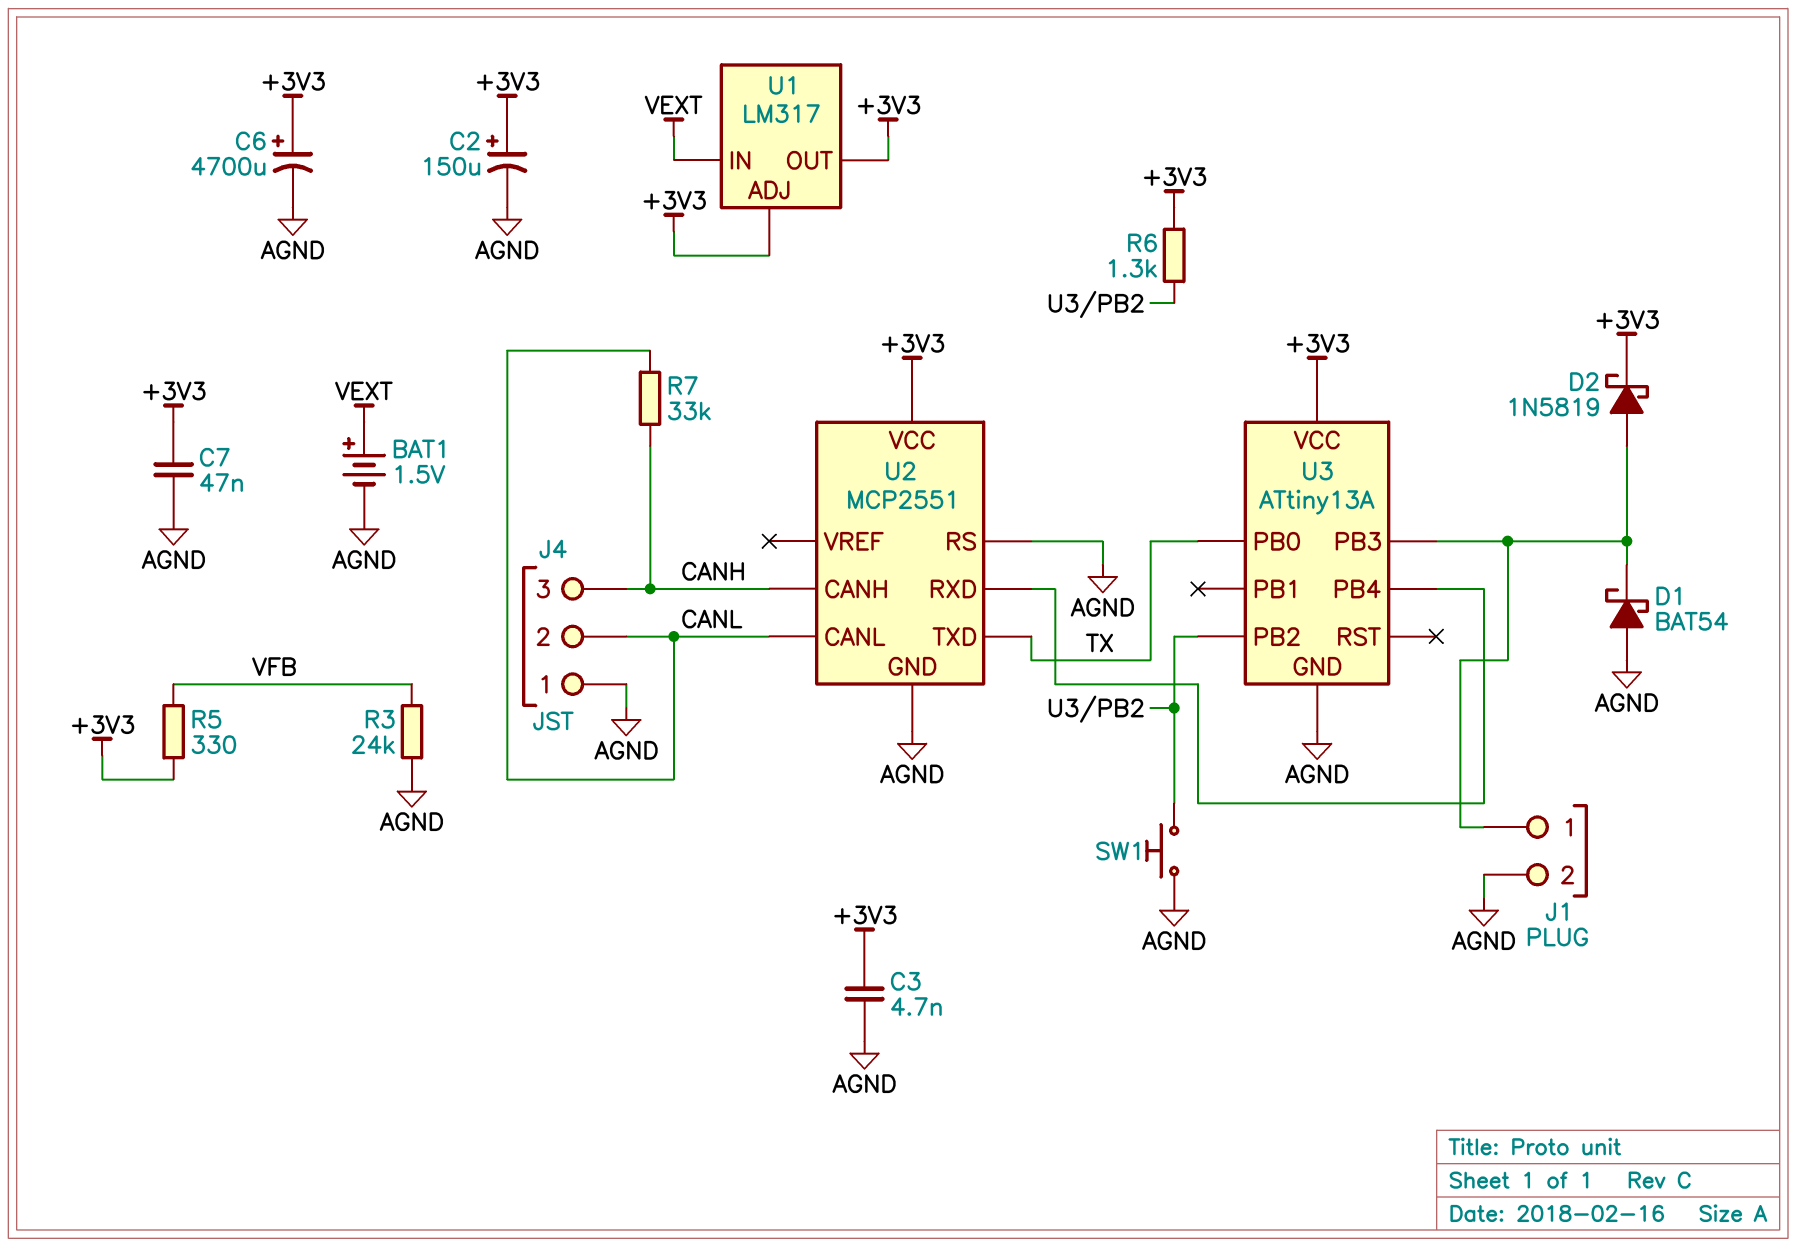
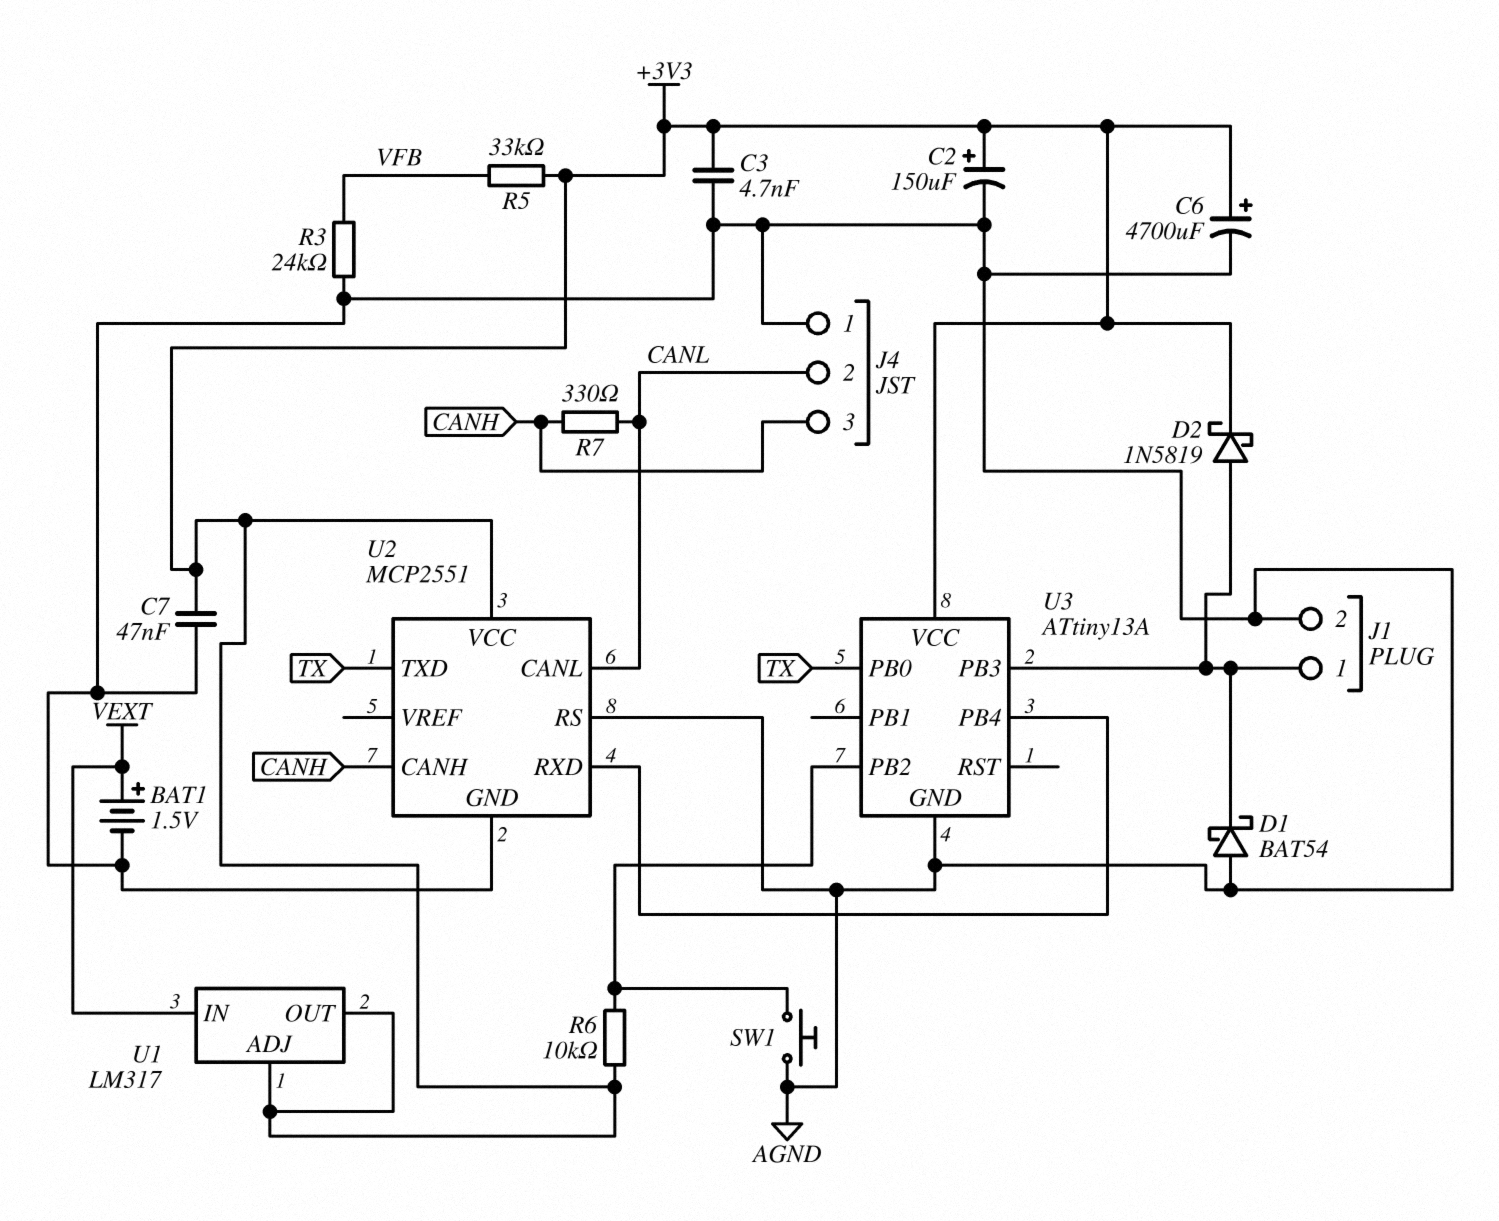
R5: 330 (+3V3, VFB) -> 33k (+3V3, VFB)
R6: 1.3k (+3V3, U3/PB2) -> 10k (+3V3, U3/PB2)
R7: 33k (CANH, CANL) -> 330 (CANH, CANL)

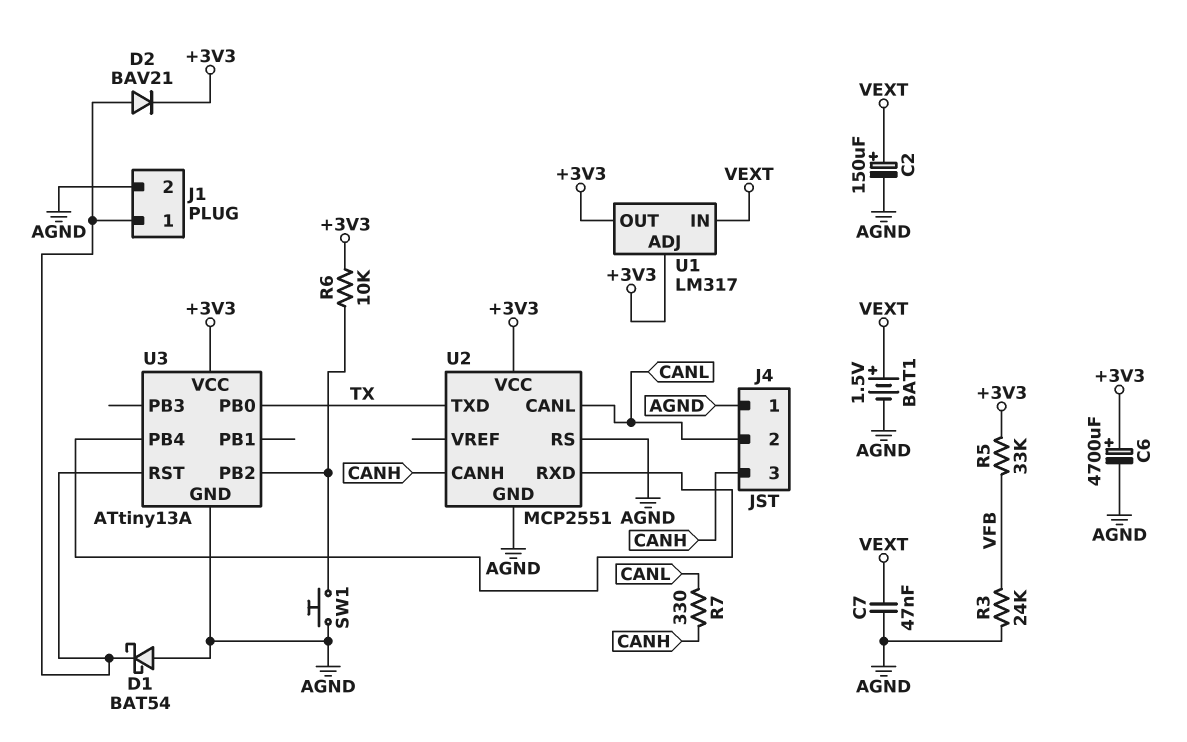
C2: 150uF (plus +3V3, minus AGND) -> 150uF (plus VEXT, minus AGND)
C3: 4.7nF (+3V3, AGND) -> none
C7: 47nF (+3V3, AGND) -> 47nF (AGND, VEXT)
D2: schottky 1N5819 (A J1/1, K +3V3) -> diode BAV21 (A J1/1, K +3V3)
U3 pin PB3: J1/1 -> none
U3 pin RST: none -> J1/1

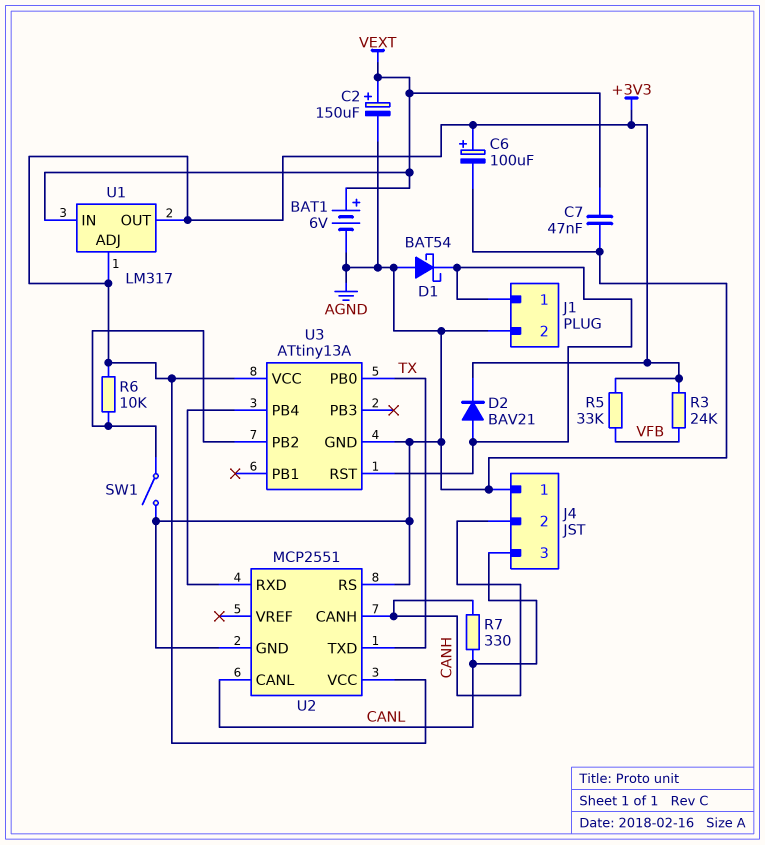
BAT1: 1.5V (plus VEXT, minus AGND) -> 6V (plus VEXT, minus AGND)
C6: 4700uF (plus +3V3, minus AGND) -> 100uF (plus +3V3, minus AGND)
J4 pin 2: CANL -> CANH
J4 pin 3: CANH -> CANL
R3: 24k (AGND, VFB) -> 24k (+3V3, VFB)
SW1: button (AGND, U3/PB2) -> switch (AGND, U3/PB2)

